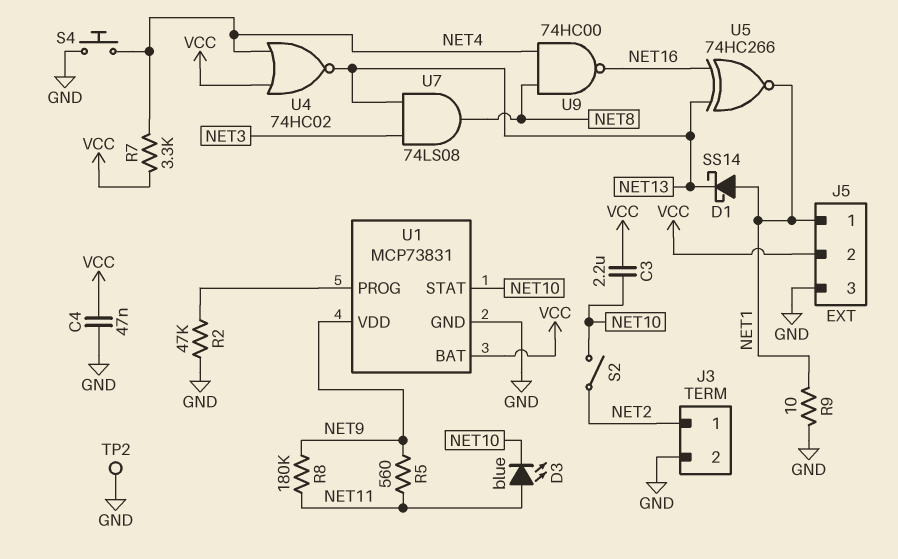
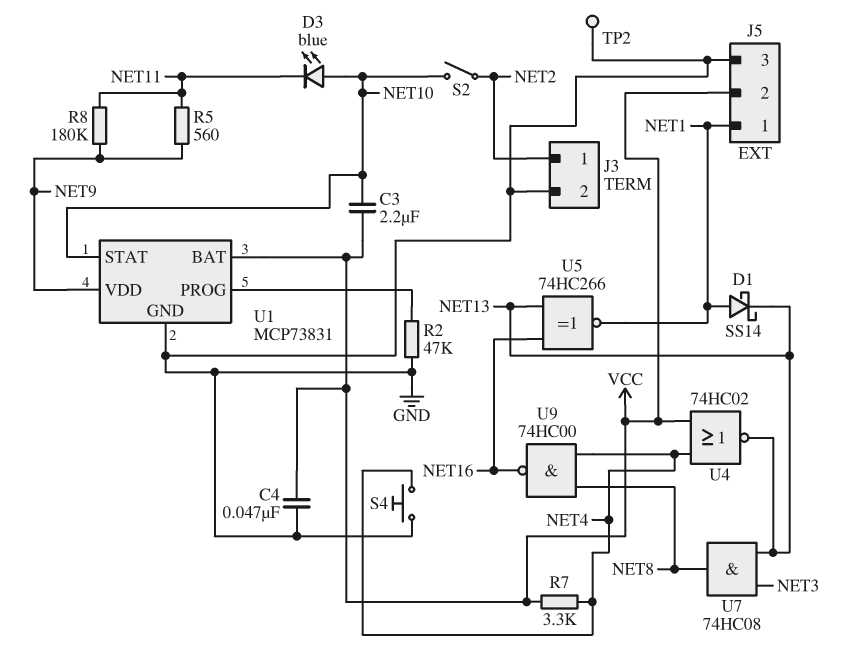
D3: LED blue (A NET11, K NET10) -> LED blue (A NET10, K NET11)
R9: 10 (GND, NET1) -> none
U7: AND 74LS08 (in NET3, in NET13, out NET8) -> AND 74HC08 (in NET3, in NET13, out NET8)

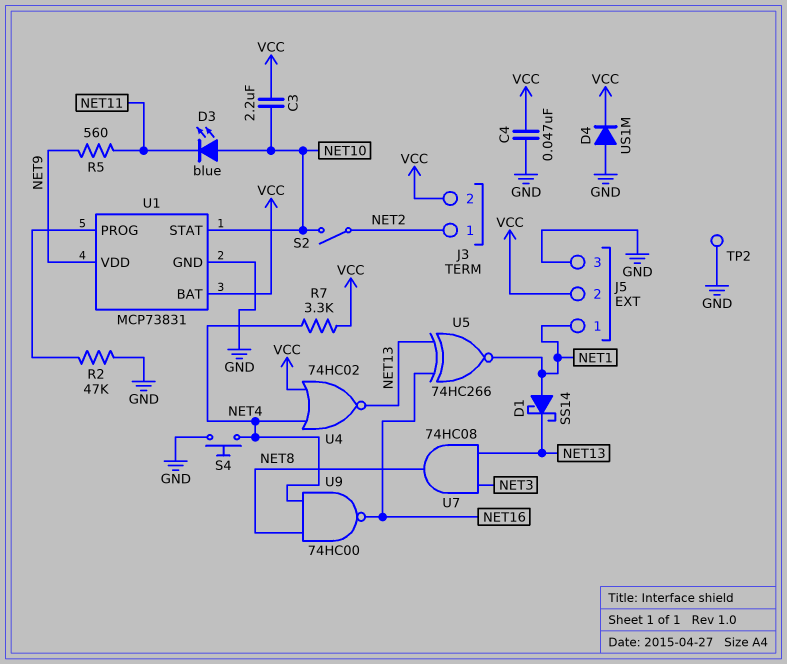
D4: none -> diode US1M (A GND, K VCC)
J3 pin 2: GND -> VCC
R8: 180k (NET9, NET11) -> none

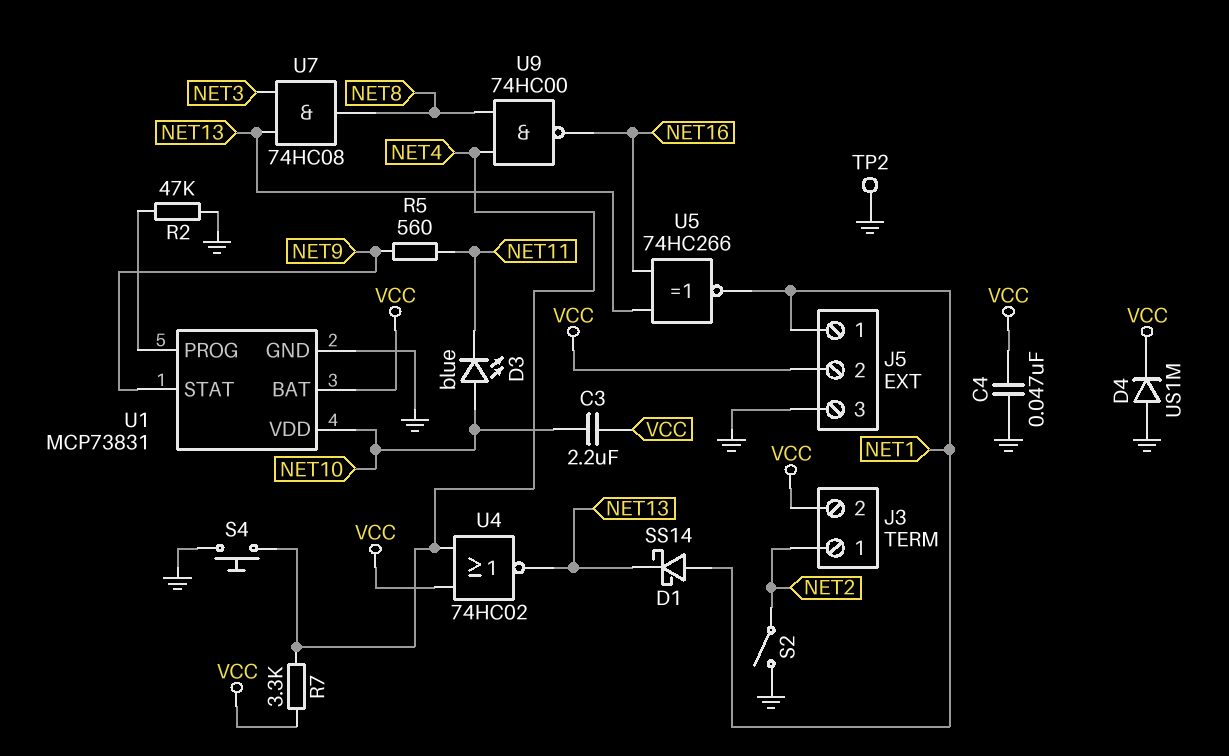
S2: switch (NET2, NET10) -> switch (GND, NET2)
U1 pin STAT: NET10 -> NET9
U1 pin VDD: NET9 -> NET10

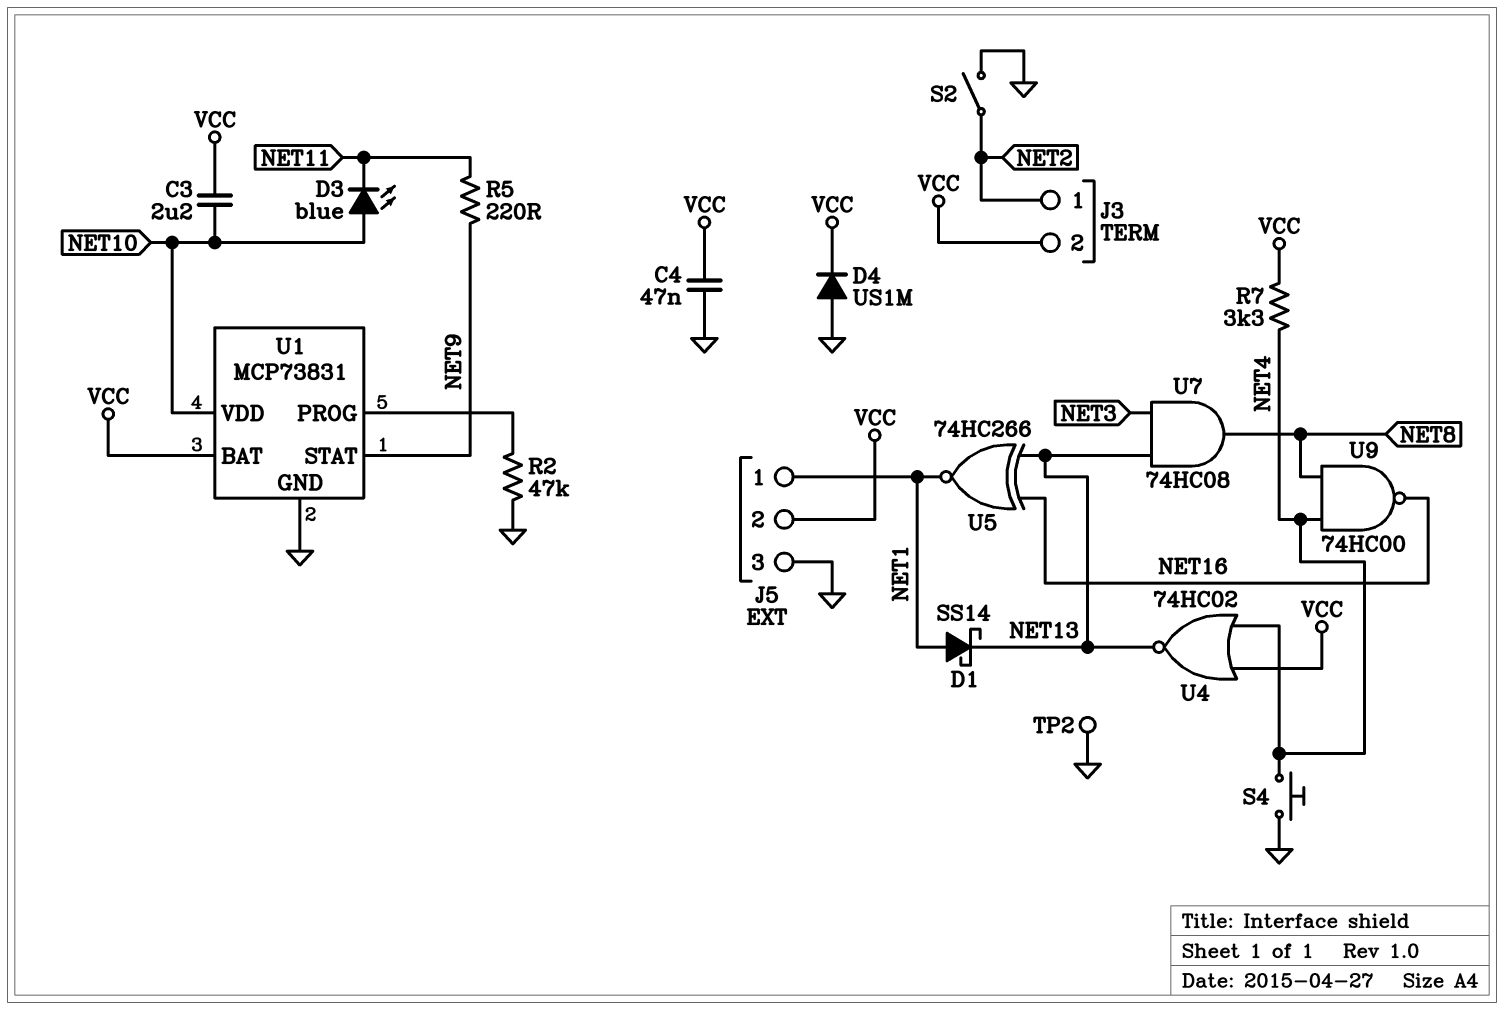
R5: 560 (NET9, NET11) -> 220 (NET9, NET11)

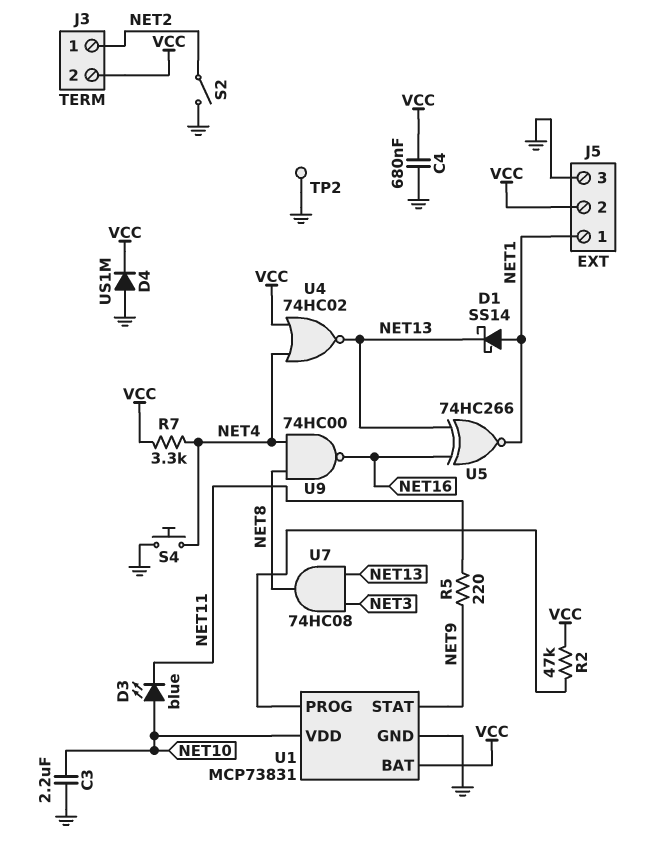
C3: 2.2uF (NET10, VCC) -> 2.2uF (GND, NET10)
C4: 47nF (GND, VCC) -> 680nF (GND, VCC)
R2: 47k (GND, U1/PROG) -> 47k (U1/PROG, VCC)

